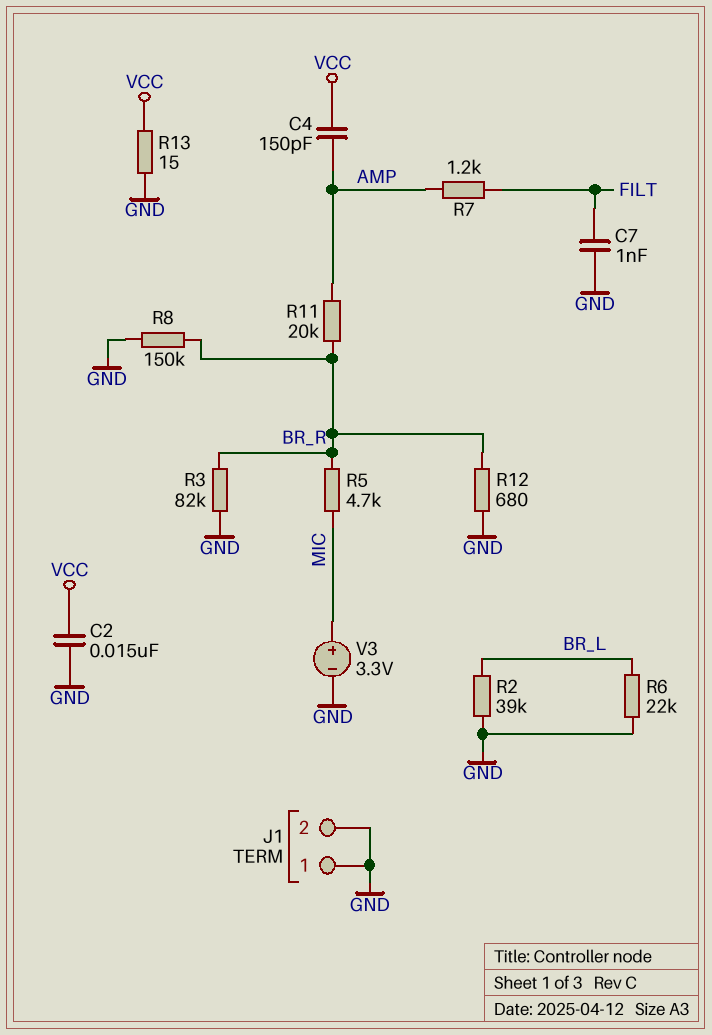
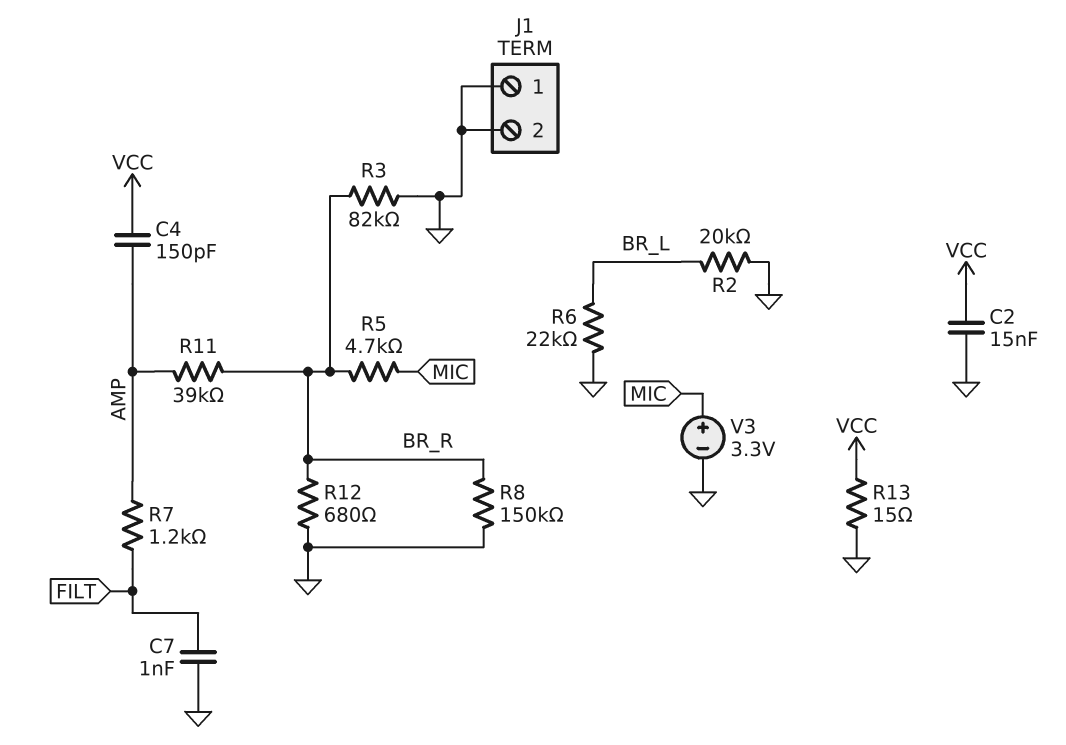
R2: 39k (BR_L, GND) -> 20k (BR_L, GND)
R11: 20k (AMP, BR_R) -> 39k (AMP, BR_R)

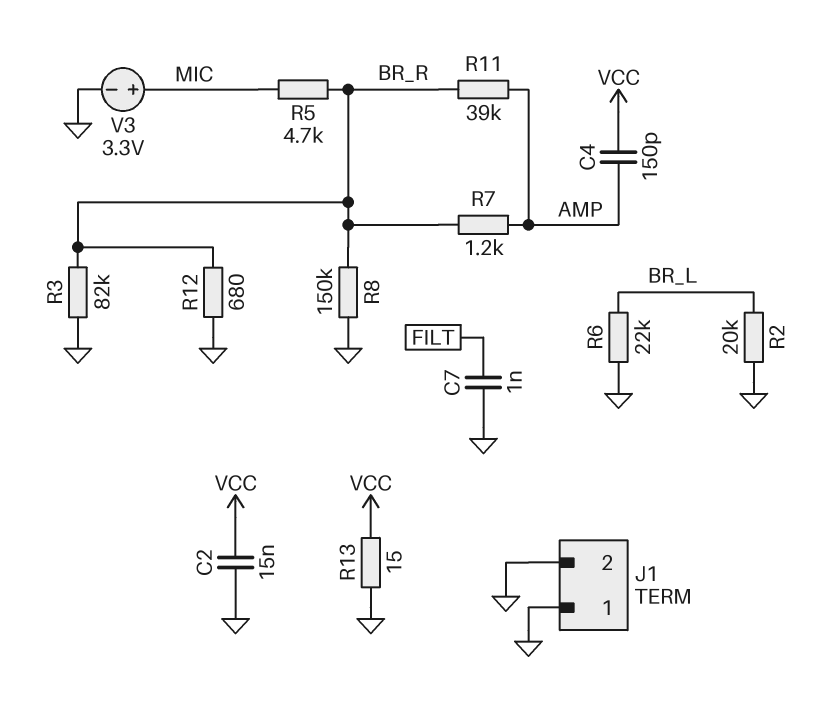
R7: 1.2k (AMP, FILT) -> 1.2k (AMP, BR_R)

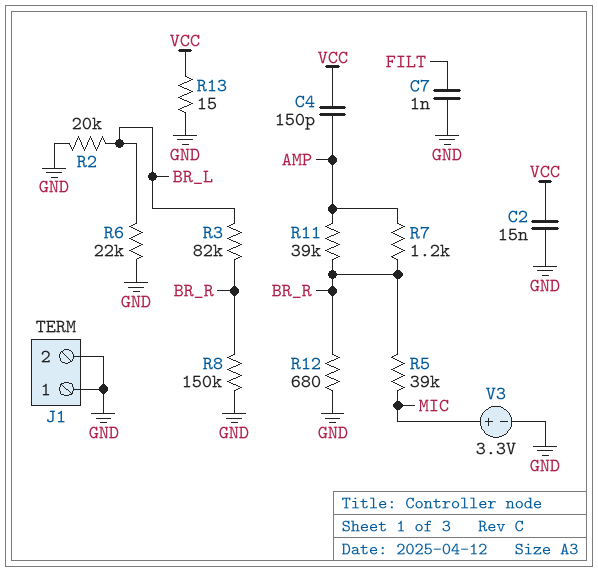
R3: 82k (BR_R, GND) -> 82k (BR_L, BR_R)
R5: 4.7k (BR_R, MIC) -> 39k (BR_R, MIC)

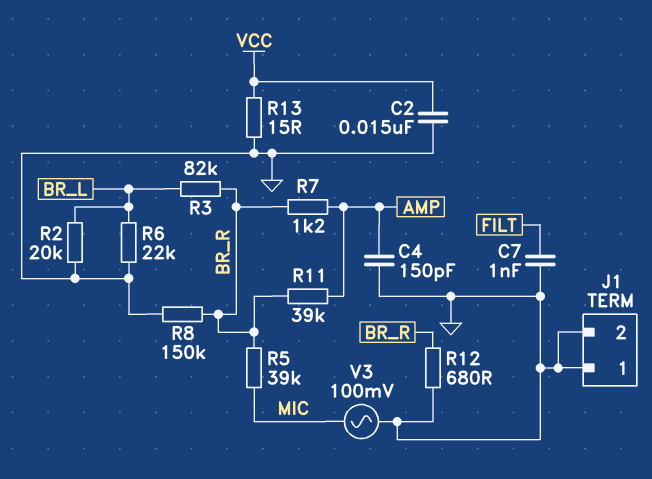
C4: 150pF (AMP, VCC) -> 150pF (AMP, GND)
V3: 3.3V (plus MIC, minus GND) -> AC 100mV (GND, MIC)

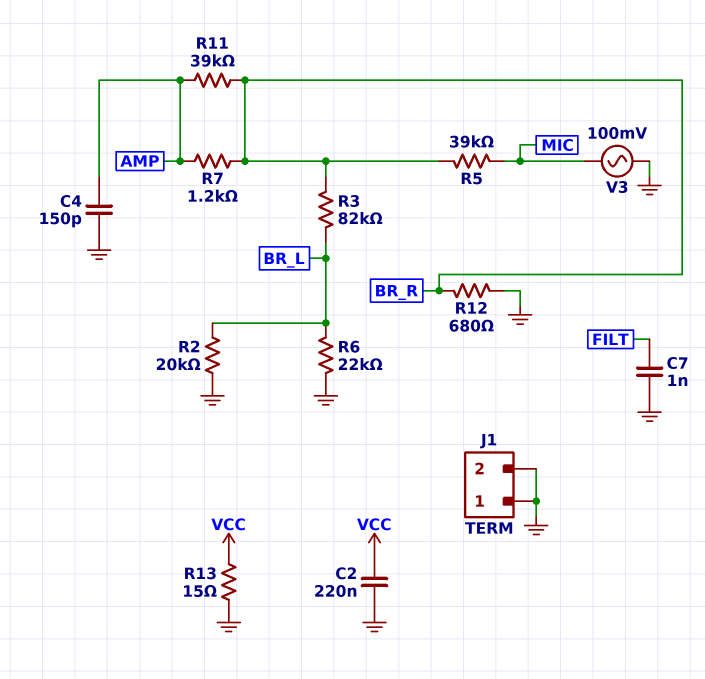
C2: 15nF (GND, VCC) -> 220nF (GND, VCC)
R8: 150k (BR_R, GND) -> none

